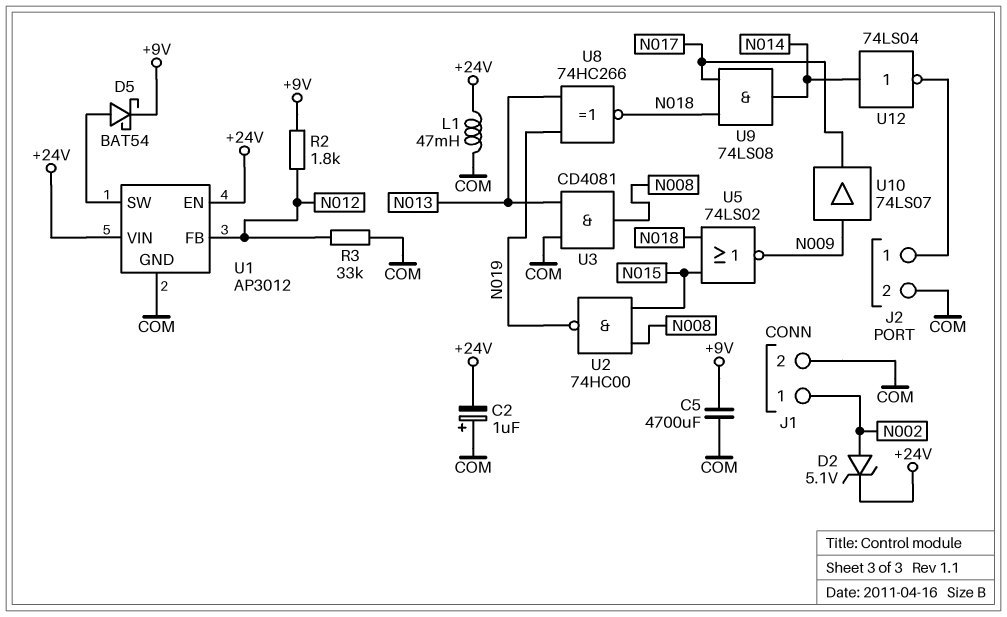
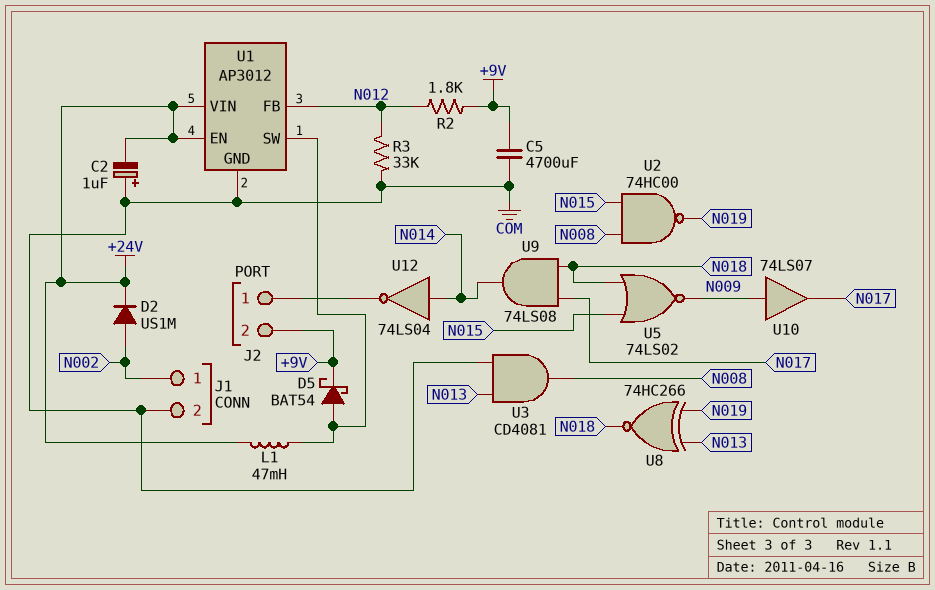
D2: zener 5.1V (A N002, K +24V) -> diode US1M (A N002, K +24V)
J2 pin 2: COM -> +9V
L1: 47mH (+24V, COM) -> 47mH (+24V, U1/SW)

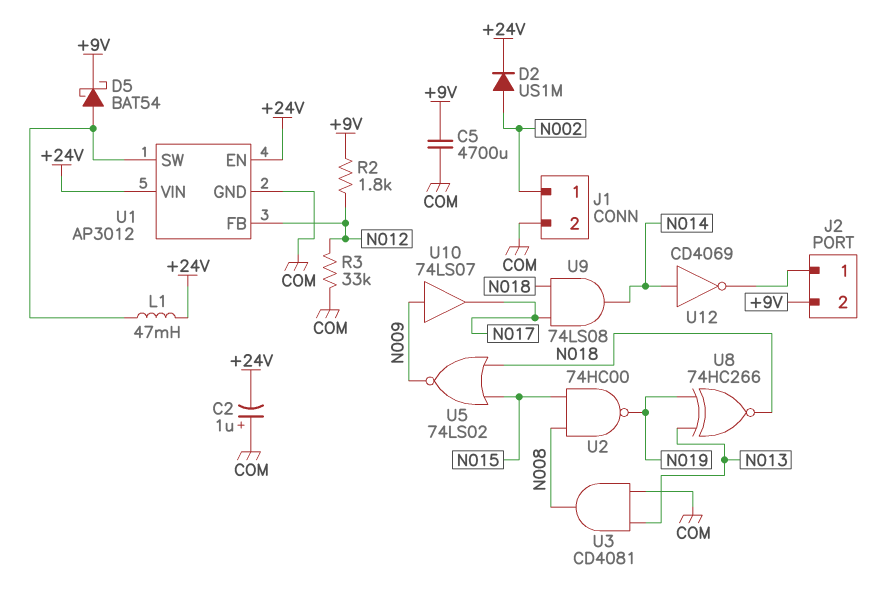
U12: NOT 74LS04 (in N014, out J2/1) -> NOT CD4069 (in N014, out J2/1)

